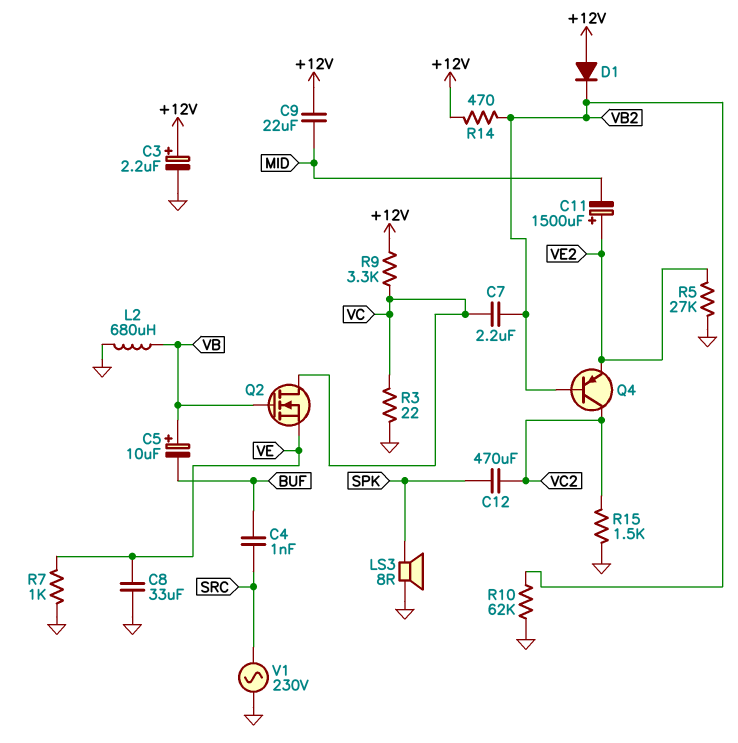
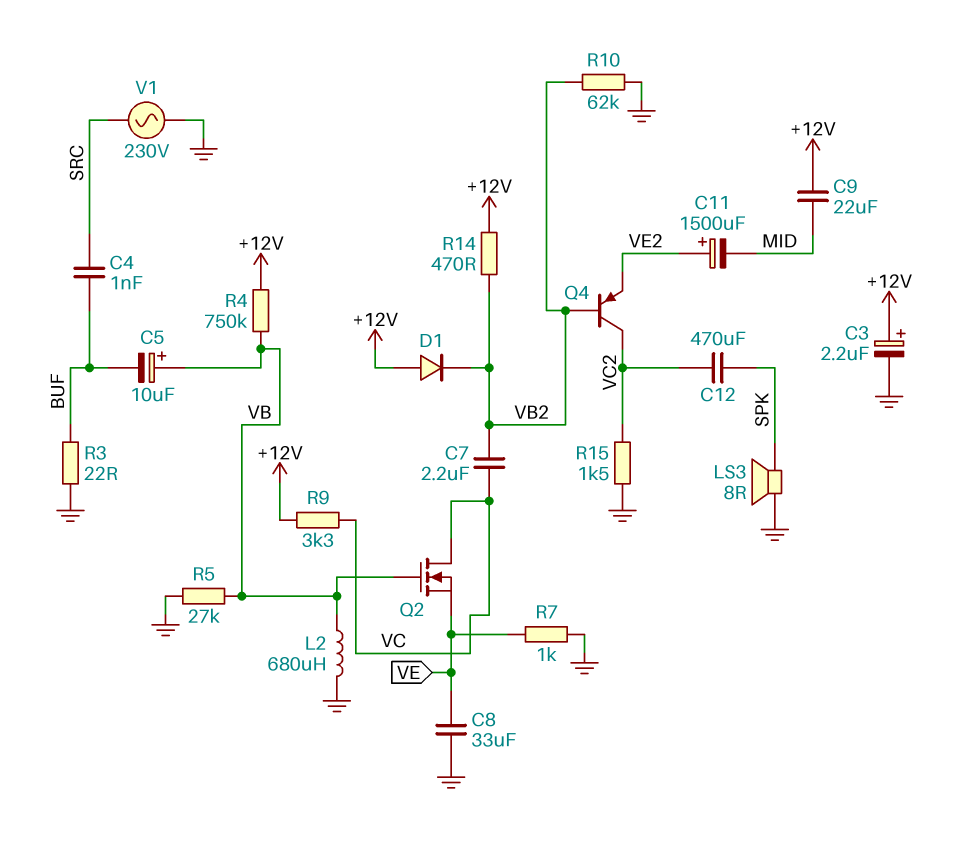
R3: 22 (GND, VC) -> 22 (BUF, GND)
R4: none -> 750k (+12V, VB)
R5: 27k (GND, VE2) -> 27k (GND, VB)

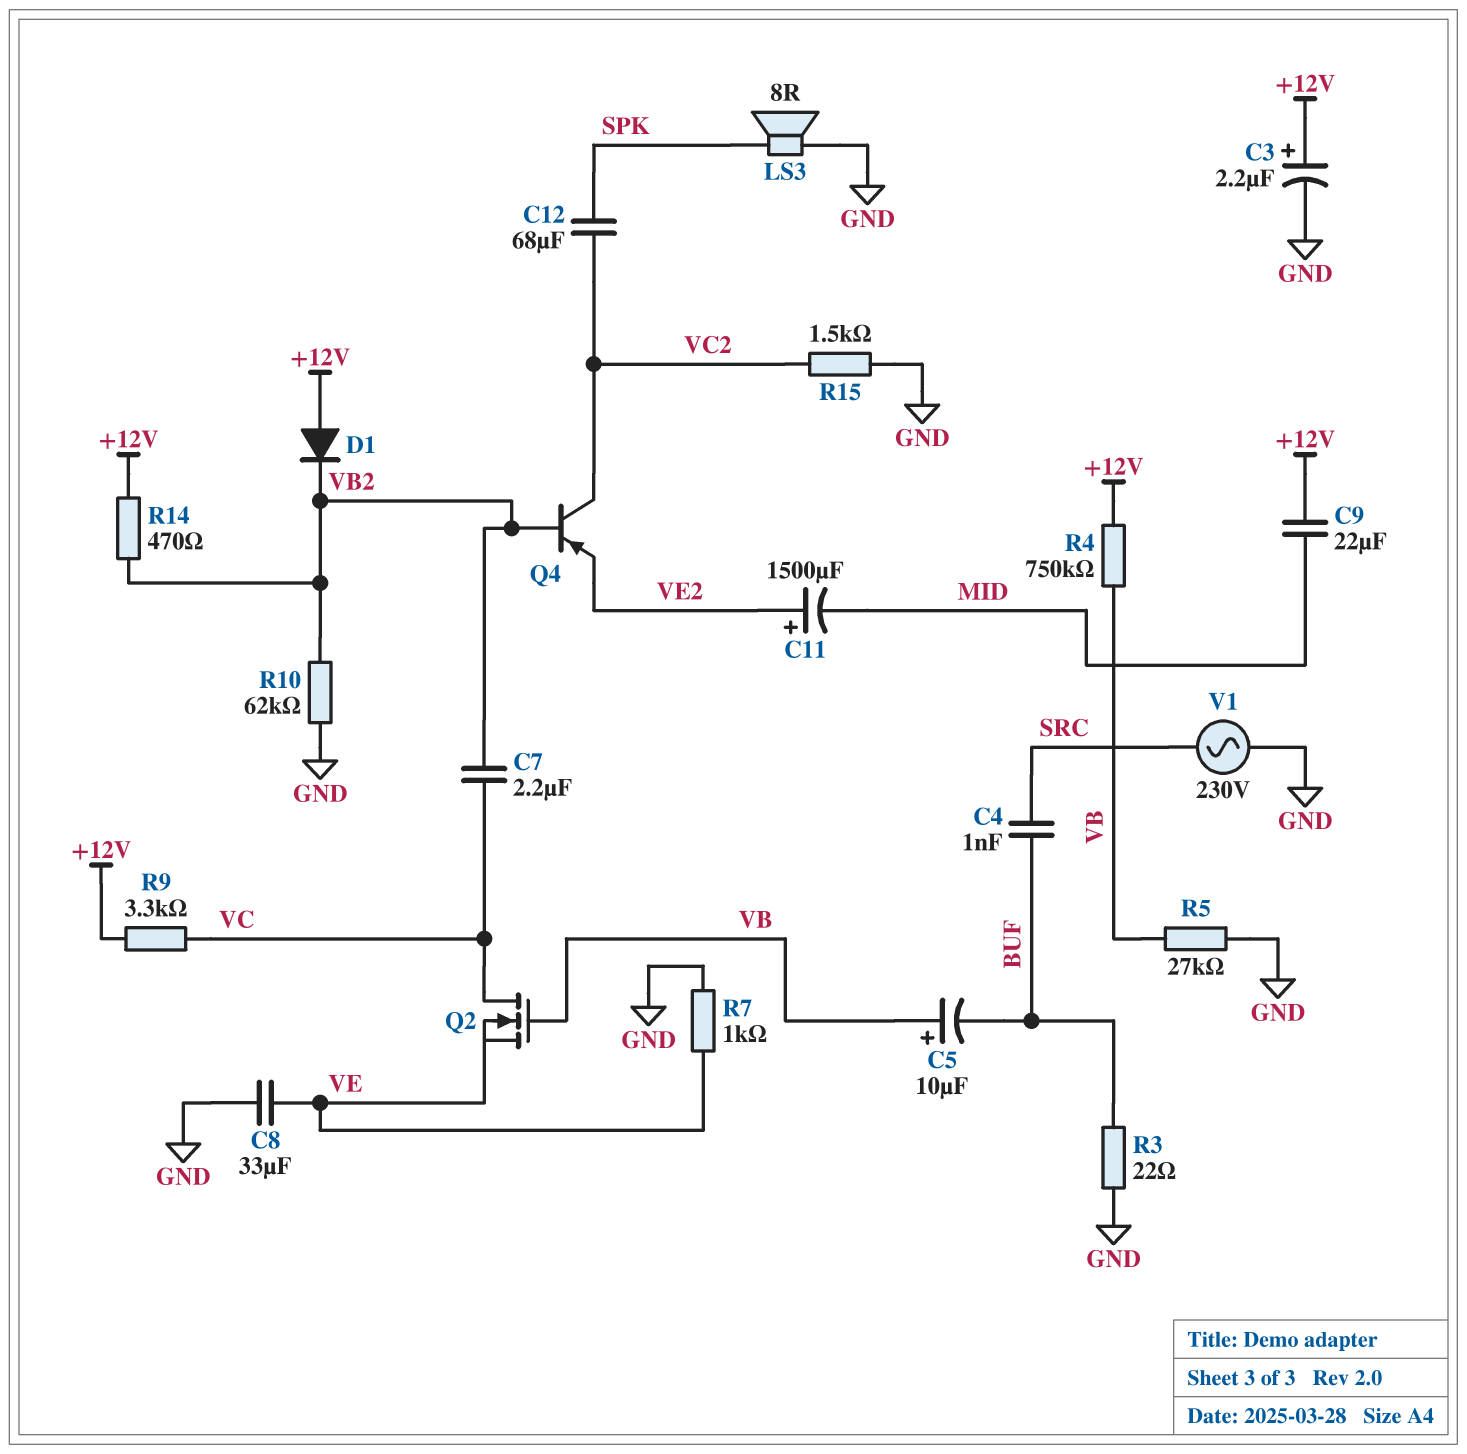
C12: 470uF (SPK, VC2) -> 68uF (SPK, VC2)
L2: 680uH (GND, VB) -> none

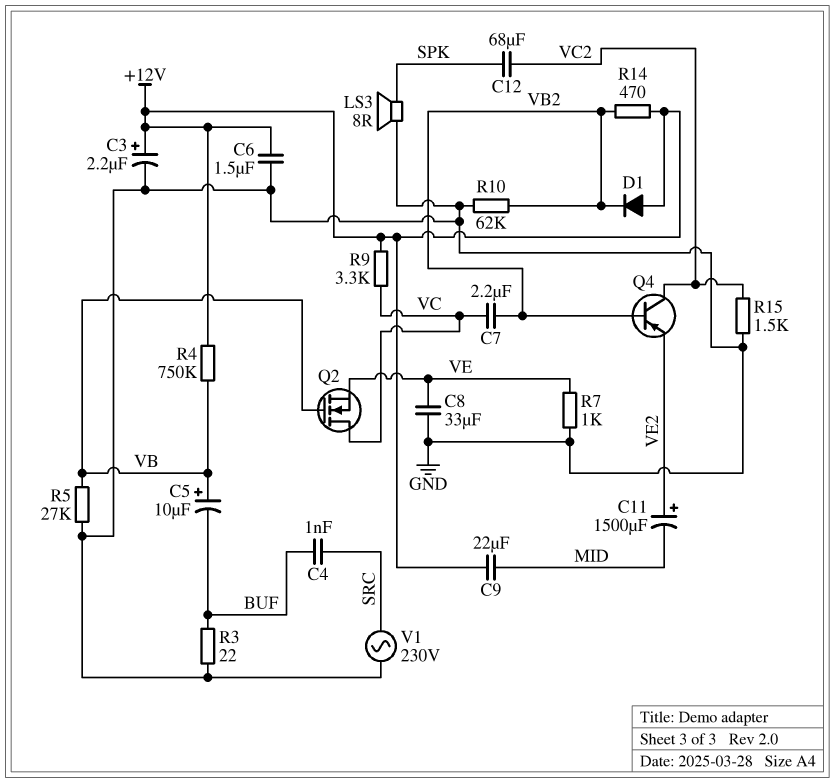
C6: none -> 1.5uF (+12V, GND)

